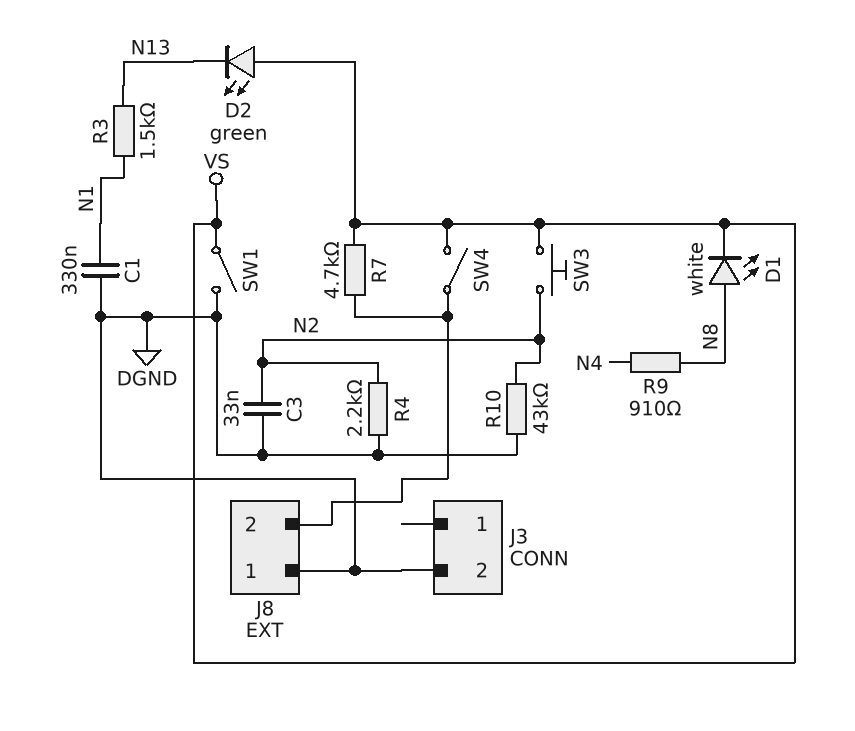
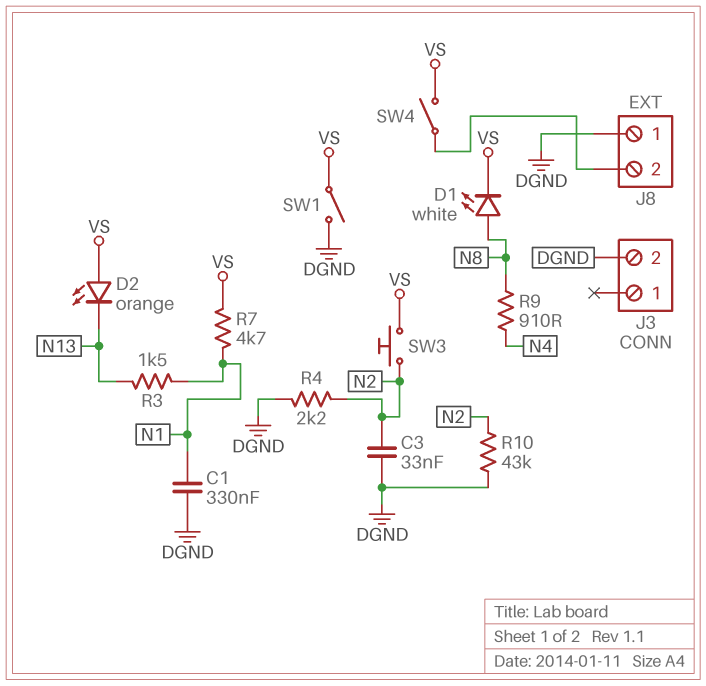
D2: LED green (A VS, K N13) -> LED orange (A VS, K N13)
R7: 4.7k (J8/2, VS) -> 4.7k (N1, VS)

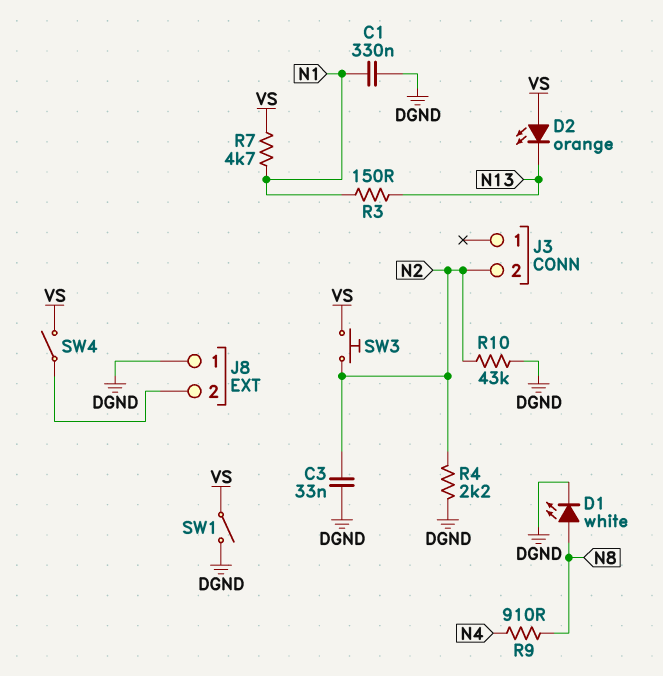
D1: LED white (A N8, K VS) -> LED white (A N8, K DGND)
J3 pin 2: DGND -> N2
R3: 1.5k (N1, N13) -> 150 (N1, N13)

